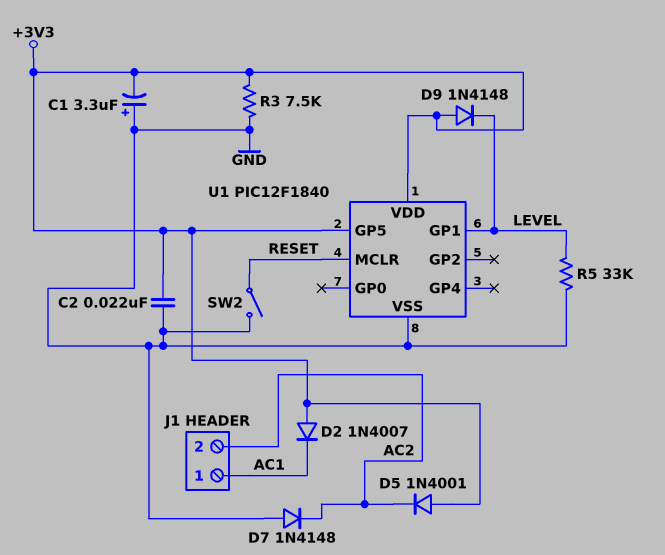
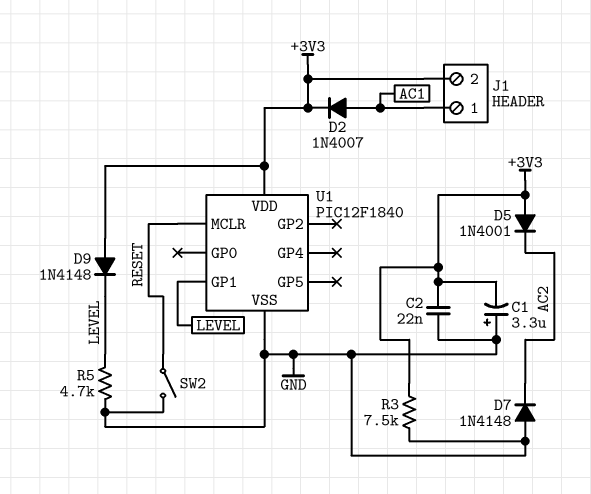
D2: diode 1N4007 (A +3V3, K AC1) -> diode 1N4007 (A AC1, K +3V3)
J1 pin 2: AC2 -> +3V3
R5: 33k (GND, LEVEL) -> 4.7k (GND, LEVEL)
U1 pin GP5: +3V3 -> none

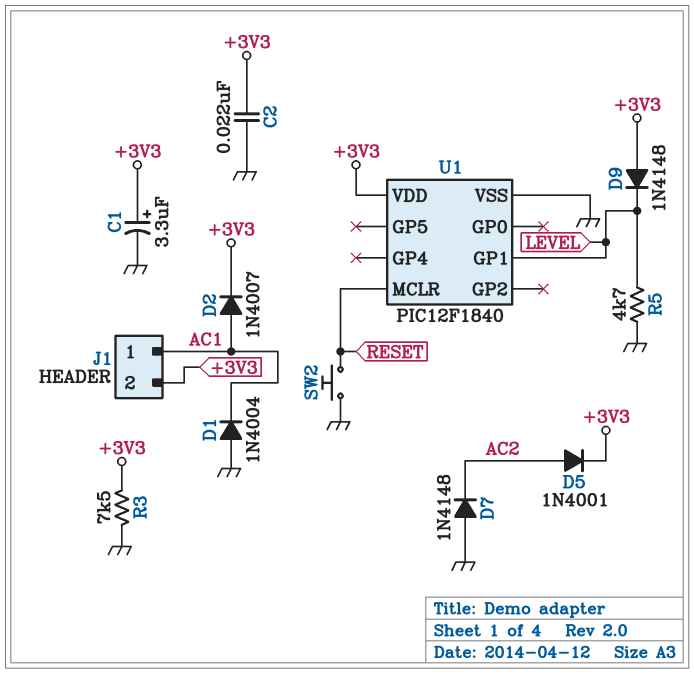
C1: 3.3uF (plus GND, minus +3V3) -> 3.3uF (plus +3V3, minus GND)
D1: none -> diode 1N4004 (A GND, K AC1)
D5: diode 1N4001 (A +3V3, K AC2) -> diode 1N4001 (A AC2, K +3V3)
SW2: switch (GND, RESET) -> button (GND, RESET)

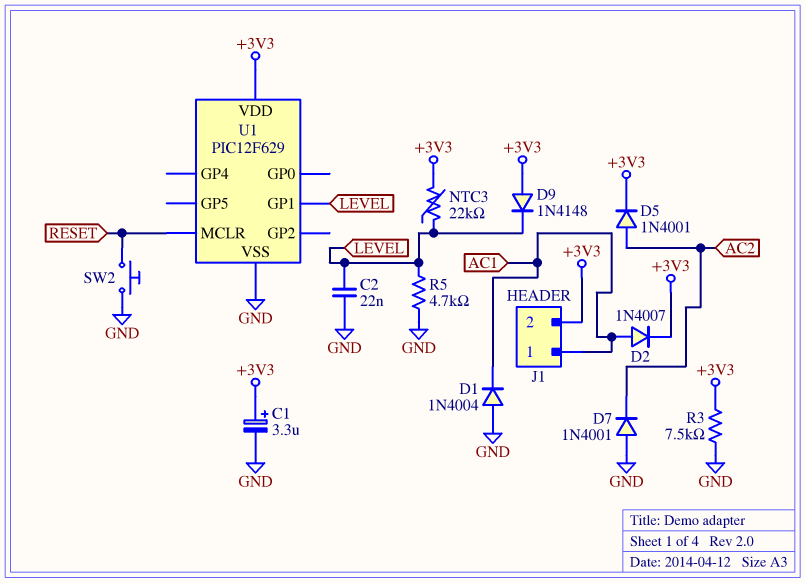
C2: 22nF (+3V3, GND) -> 22nF (GND, LEVEL)
D7: diode 1N4148 (A GND, K AC2) -> diode 1N4001 (A GND, K AC2)
NTC3: none -> 22k (+3V3, LEVEL)
U1: PIC12F1840 -> PIC12F629

